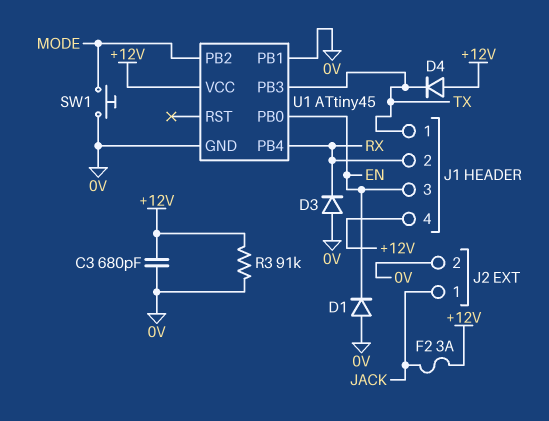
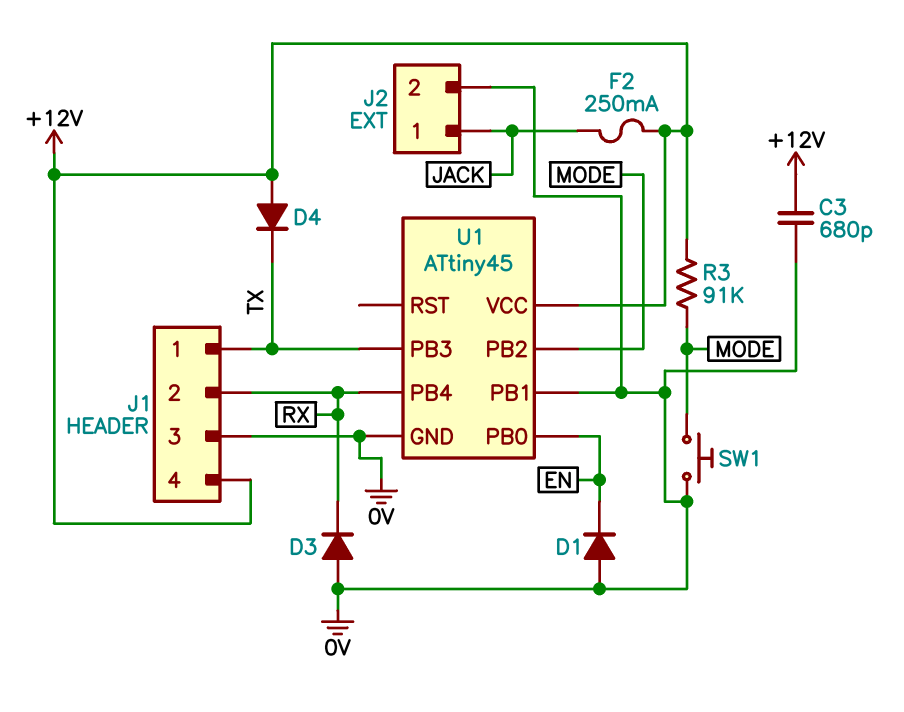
F2: 3A (+12V, JACK) -> 250mA (+12V, JACK)
J1 pin 3: EN -> 0V
R3: 91k (+12V, 0V) -> 91k (+12V, MODE)

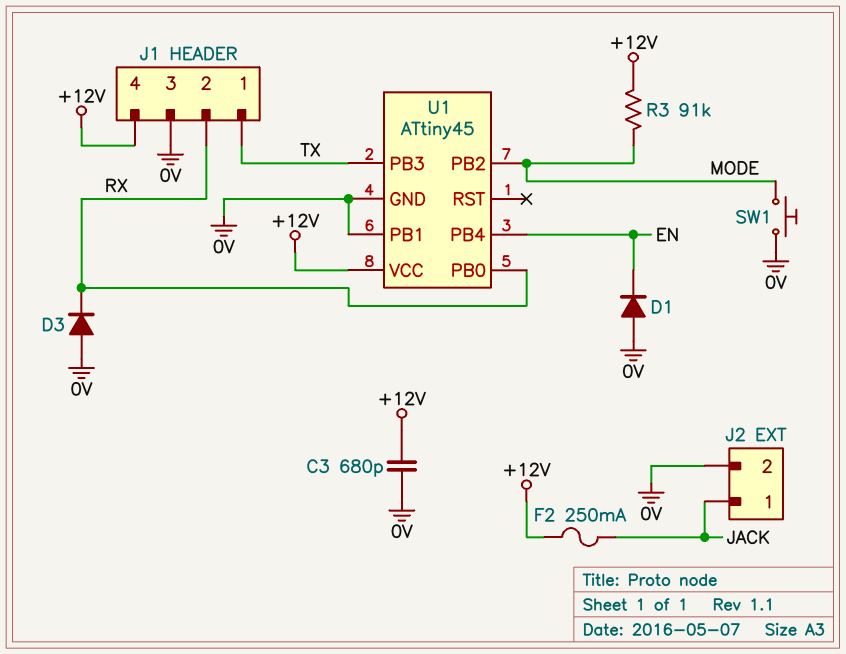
D4: diode (A +12V, K TX) -> none
U1 pin PB0: EN -> RX
U1 pin PB4: RX -> EN

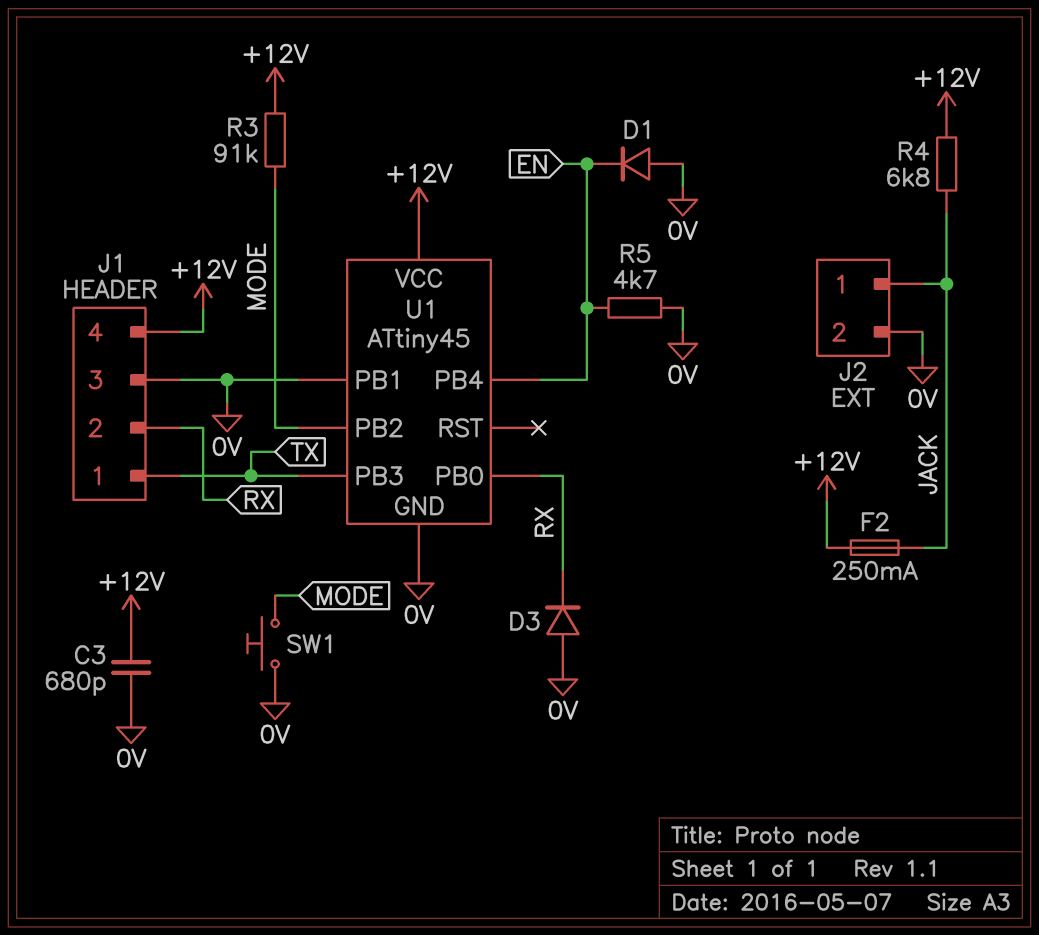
R4: none -> 6.8k (+12V, JACK)
R5: none -> 4.7k (0V, EN)

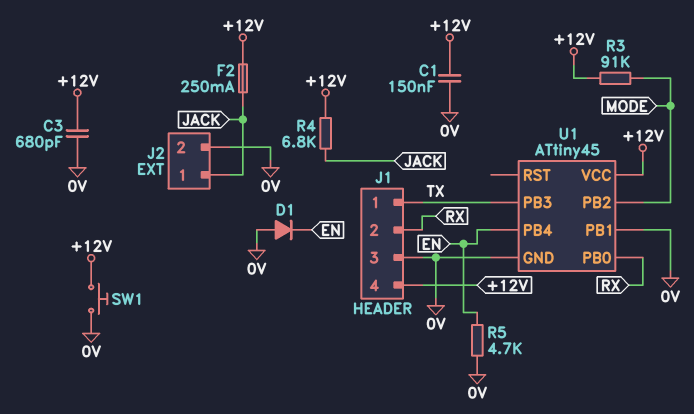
C1: none -> 150nF (+12V, 0V)
D3: diode (A 0V, K RX) -> none
SW1: button (0V, MODE) -> button (+12V, 0V)

